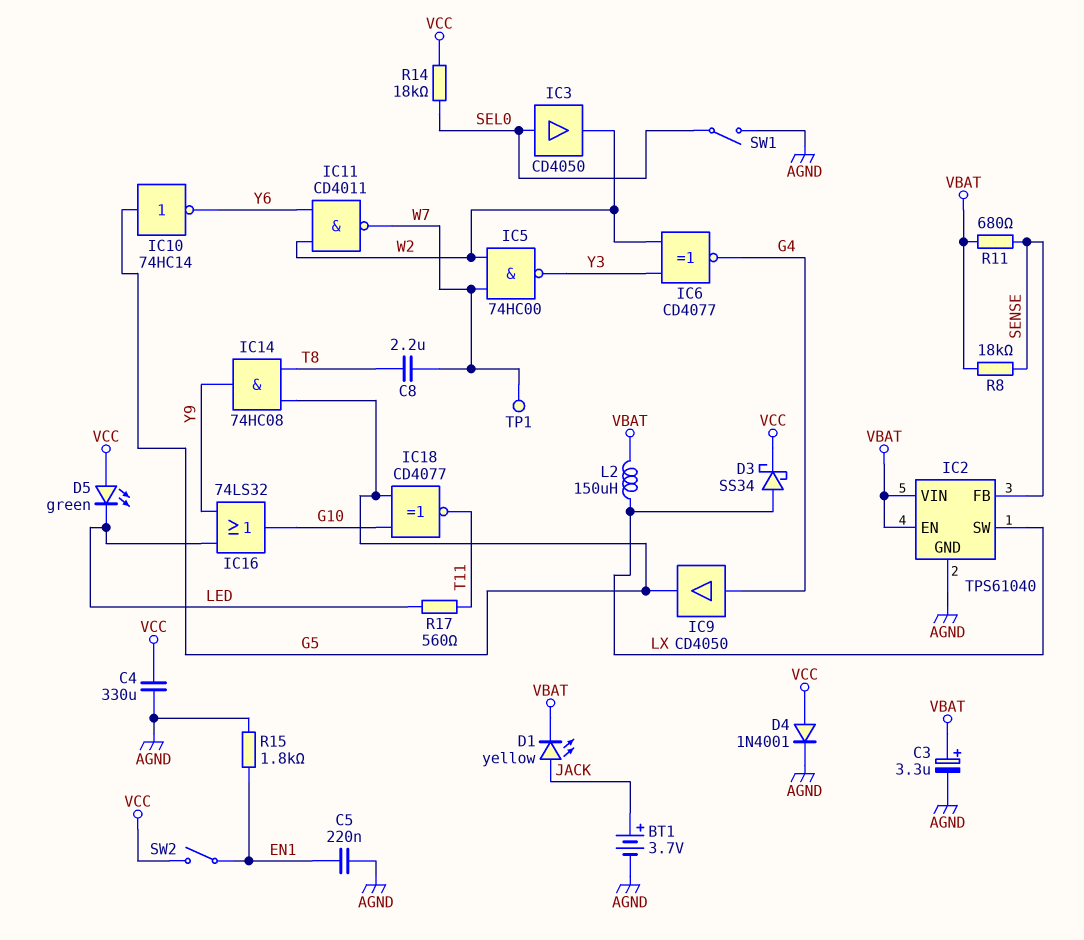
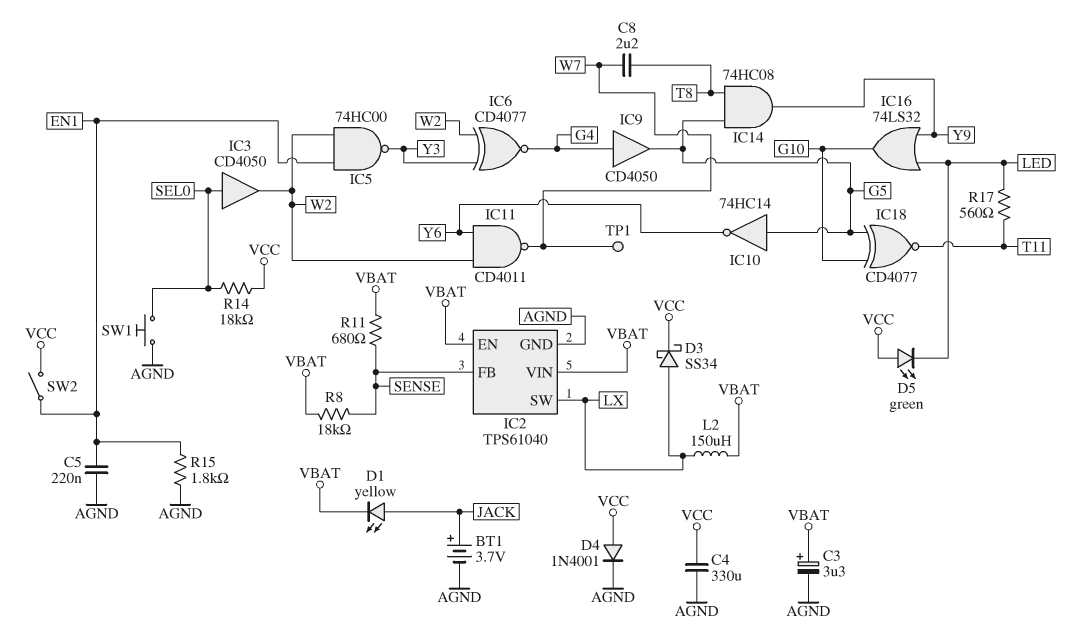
IC5: NAND 74HC00 (in W2, in W7, out Y3) -> NAND 74HC00 (in EN1, in W2, out Y3)
SW1: switch (AGND, SEL0) -> button (AGND, SEL0)

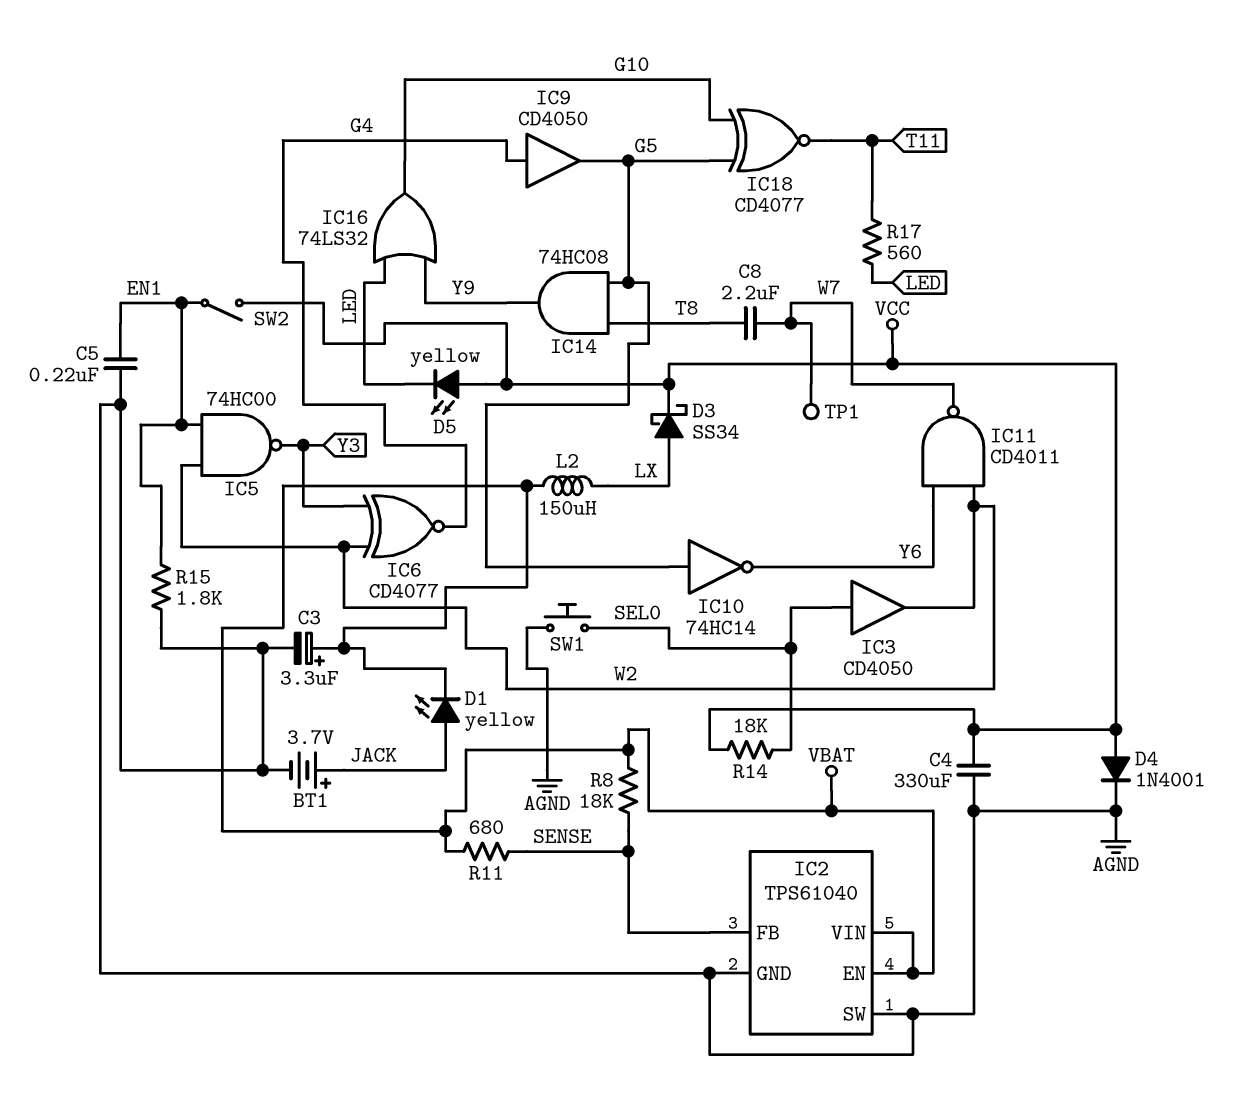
D5: LED green (A VCC, K LED) -> LED yellow (A VCC, K LED)
IC2 pin SW: LX -> AGND

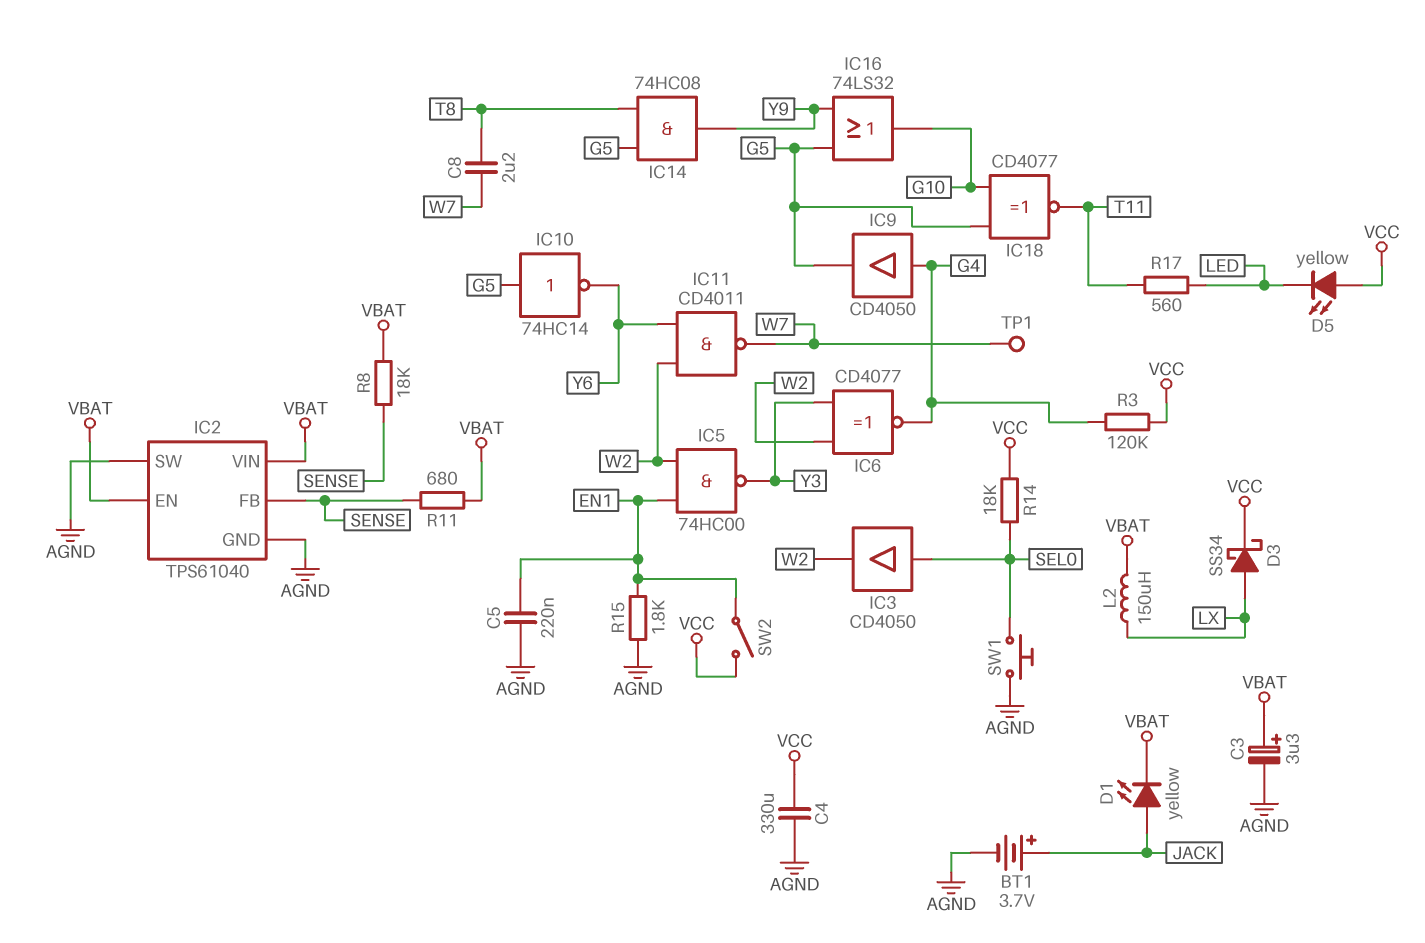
D4: diode 1N4001 (A VCC, K AGND) -> none
IC16: OR 74LS32 (in LED, in Y9, out G10) -> OR 74LS32 (in G5, in Y9, out G10)
R3: none -> 120k (G4, VCC)

